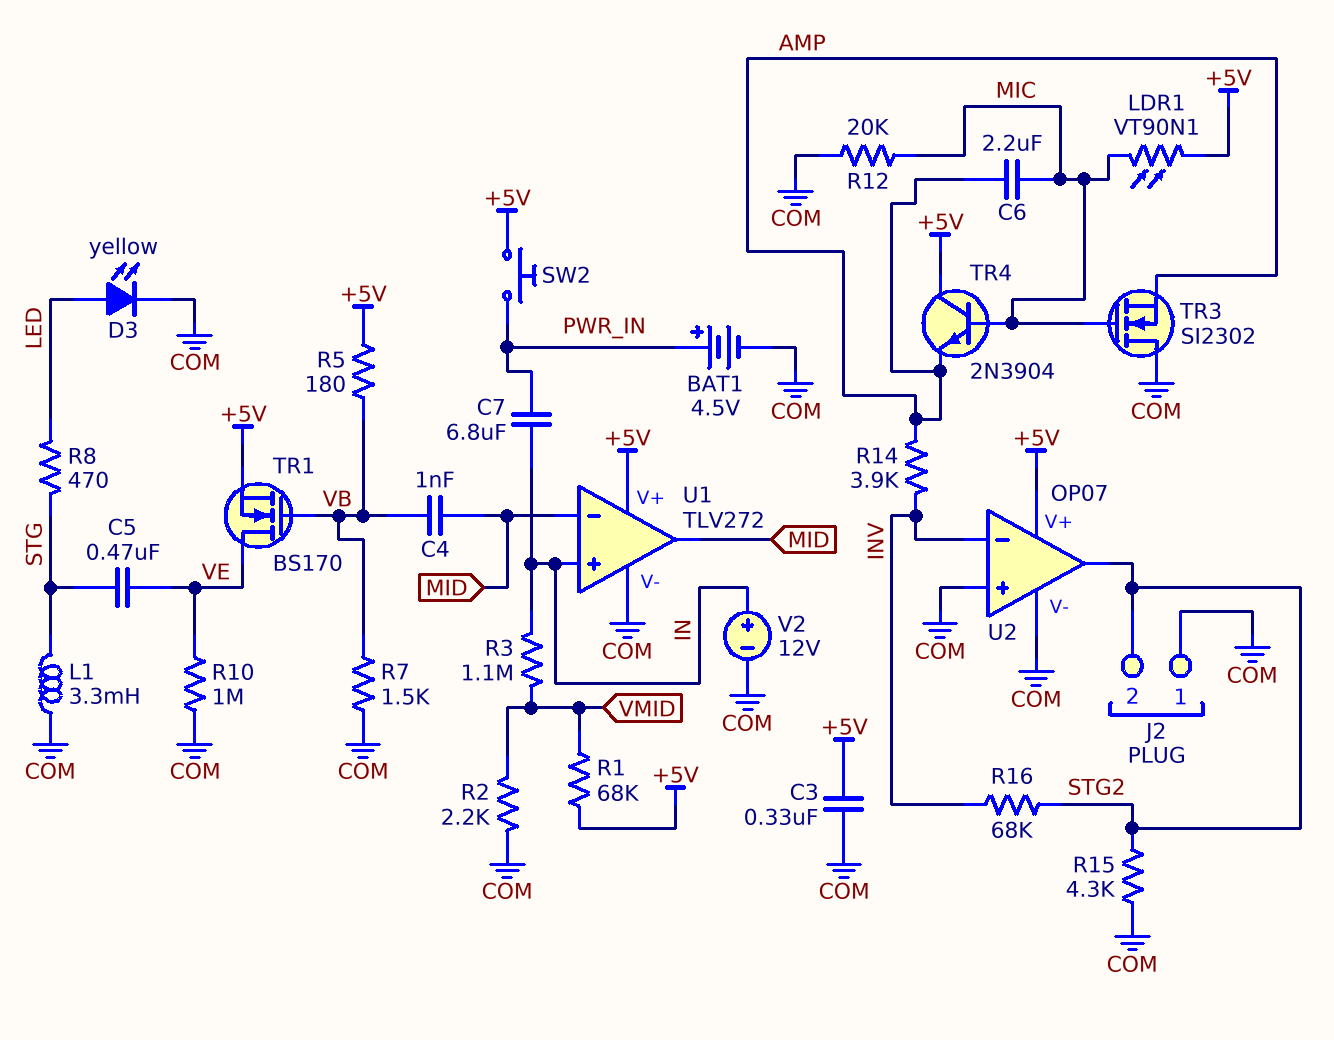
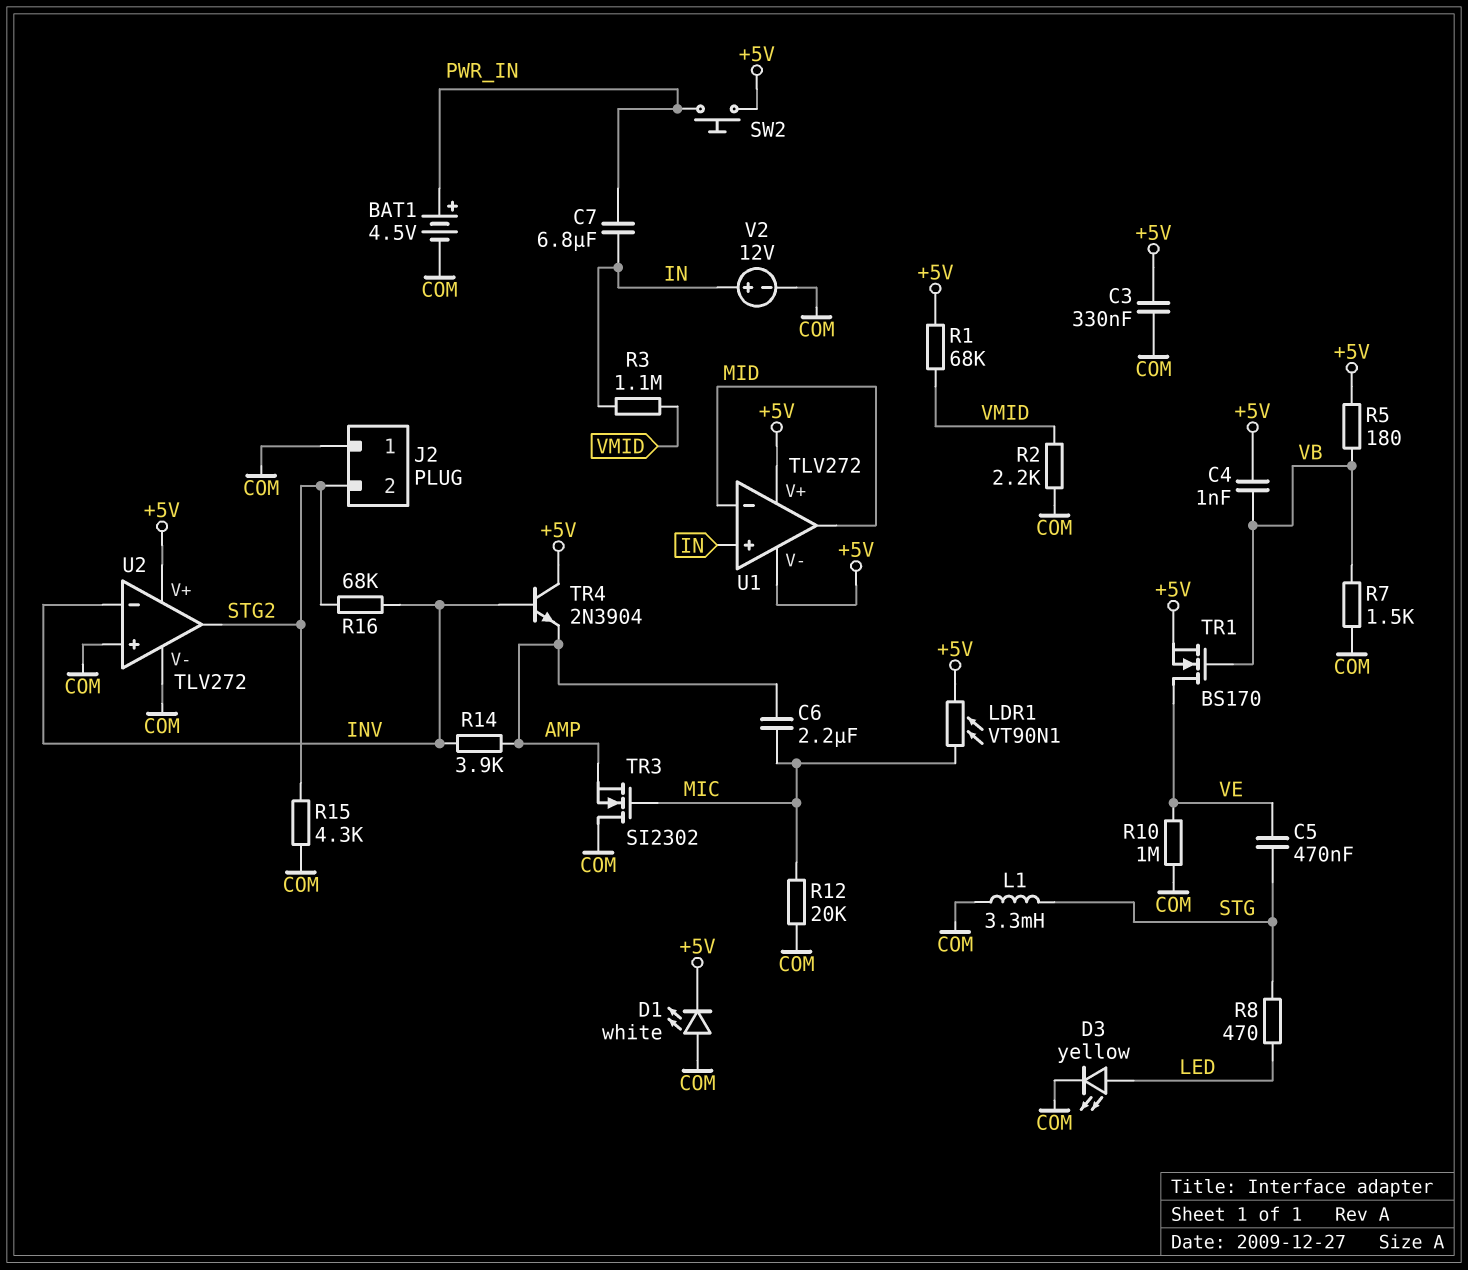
C4: 1nF (MID, VB) -> 1nF (+5V, VB)
D1: none -> LED white (A COM, K +5V)
TR4: NPN 2N3904 (B MIC, C +5V, E AMP) -> NPN 2N3904 (B INV, C +5V, E AMP)
U1 pin V-: COM -> +5V
U2: OP07 -> TLV272

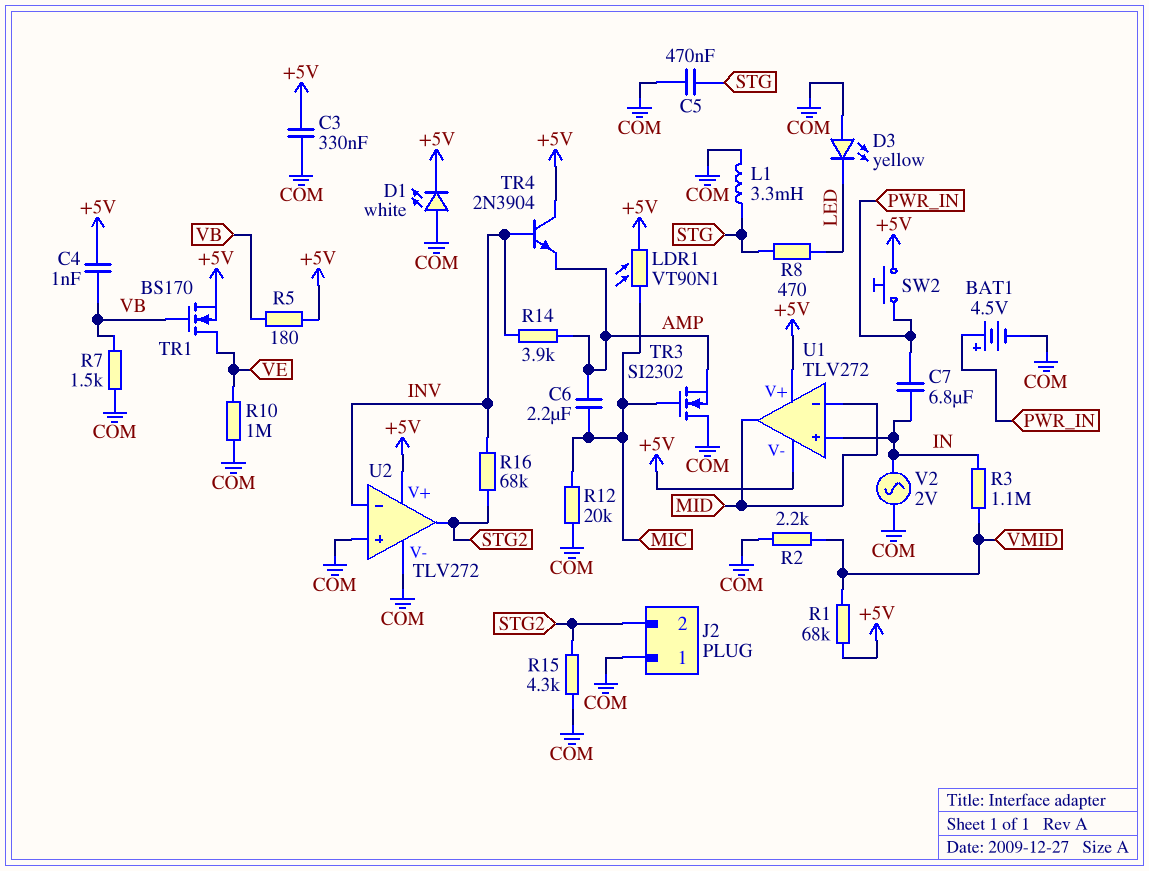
C5: 470nF (STG, VE) -> 470nF (COM, STG)
D3: LED yellow (A LED, K COM) -> LED yellow (A COM, K LED)
V2: 12V (plus IN, minus COM) -> AC 2V (COM, IN)

